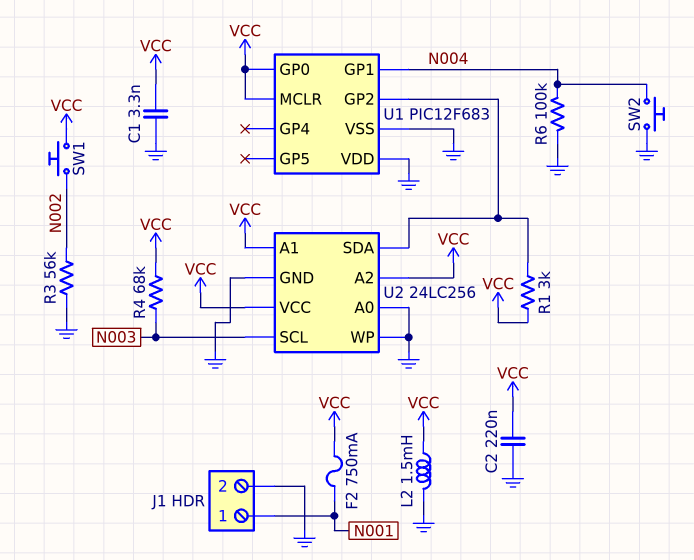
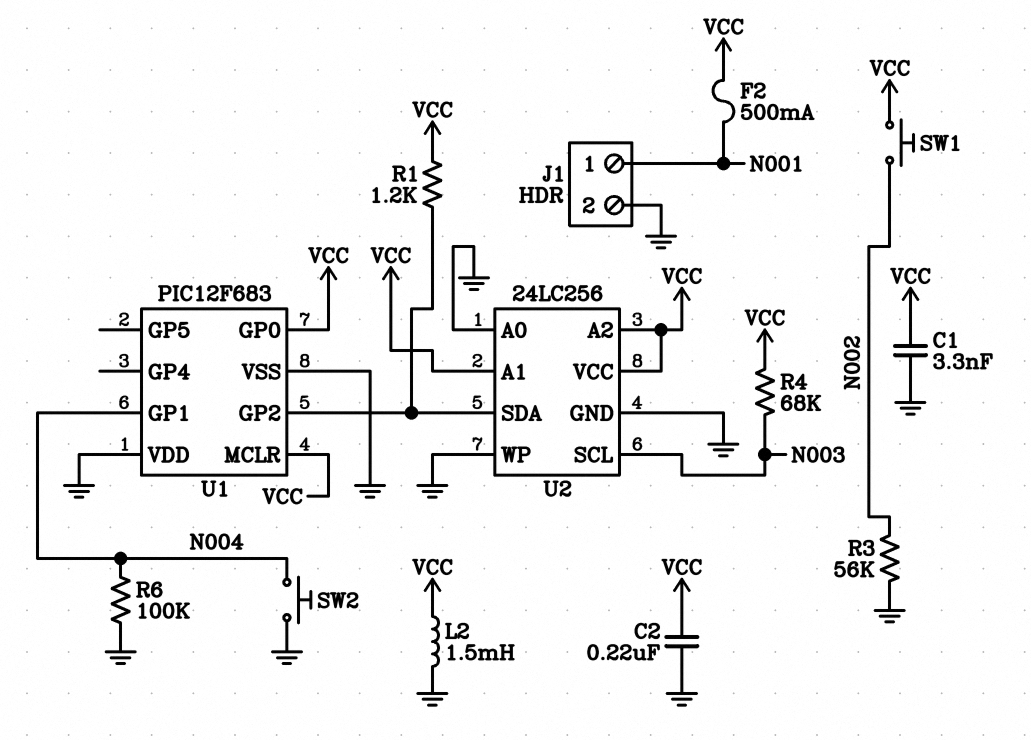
F2: 750mA (N001, VCC) -> 500mA (N001, VCC)
R1: 3k (U1/GP2, VCC) -> 1.2k (U1/GP2, VCC)

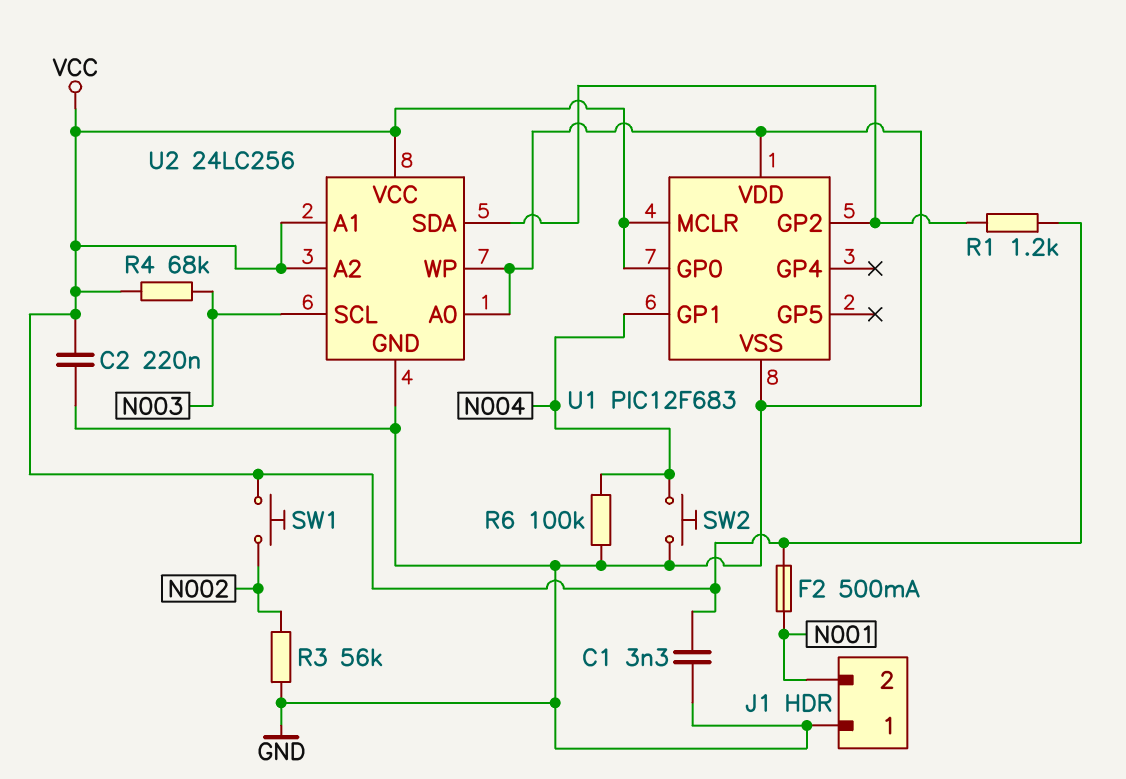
J1 pin 1: N001 -> GND
J1 pin 2: GND -> N001
L2: 1.5mH (GND, VCC) -> none

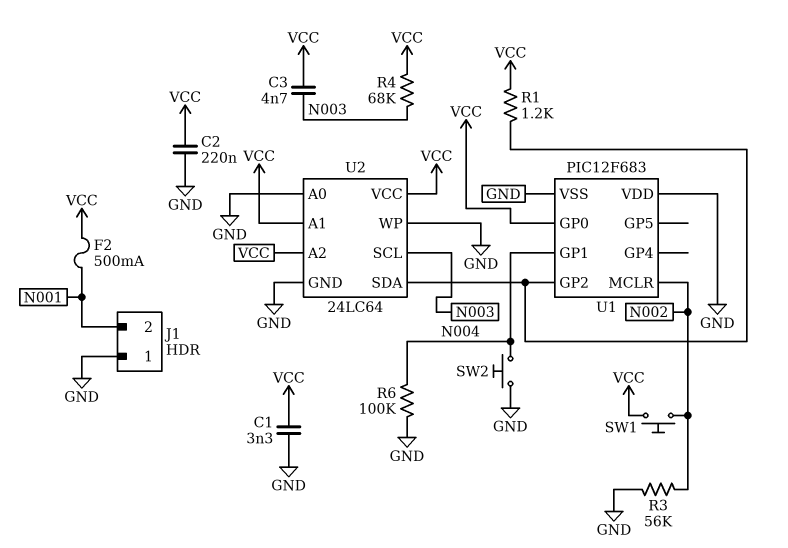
C3: none -> 4.7nF (N003, VCC)
U1 pin MCLR: VCC -> N002
U2: 24LC256 -> 24LC64

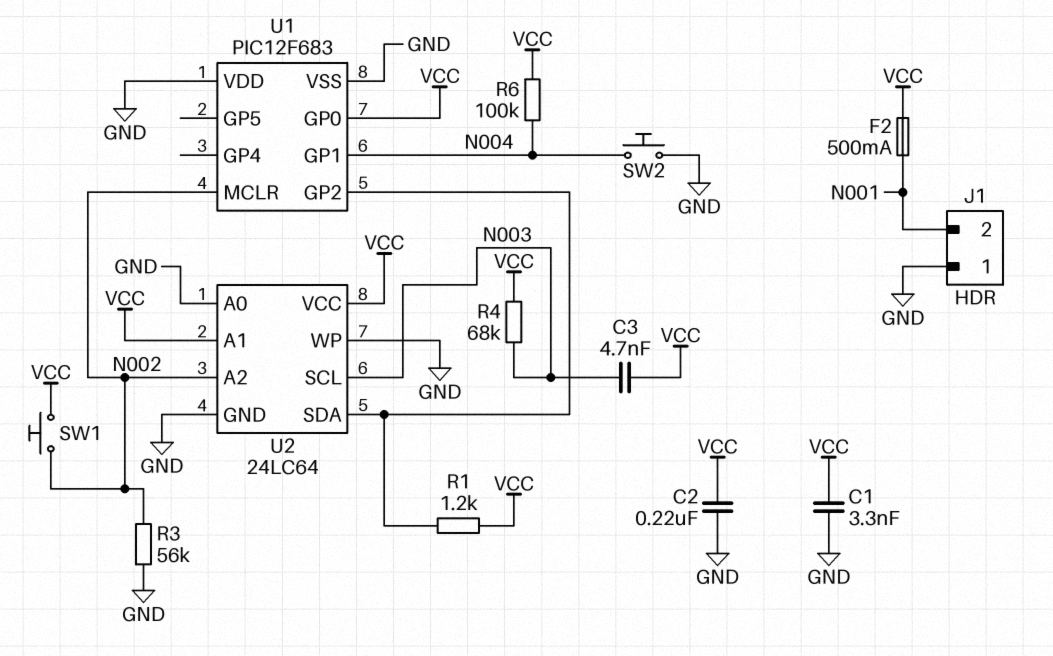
R6: 100k (GND, N004) -> 100k (N004, VCC)
U2 pin A2: VCC -> N002

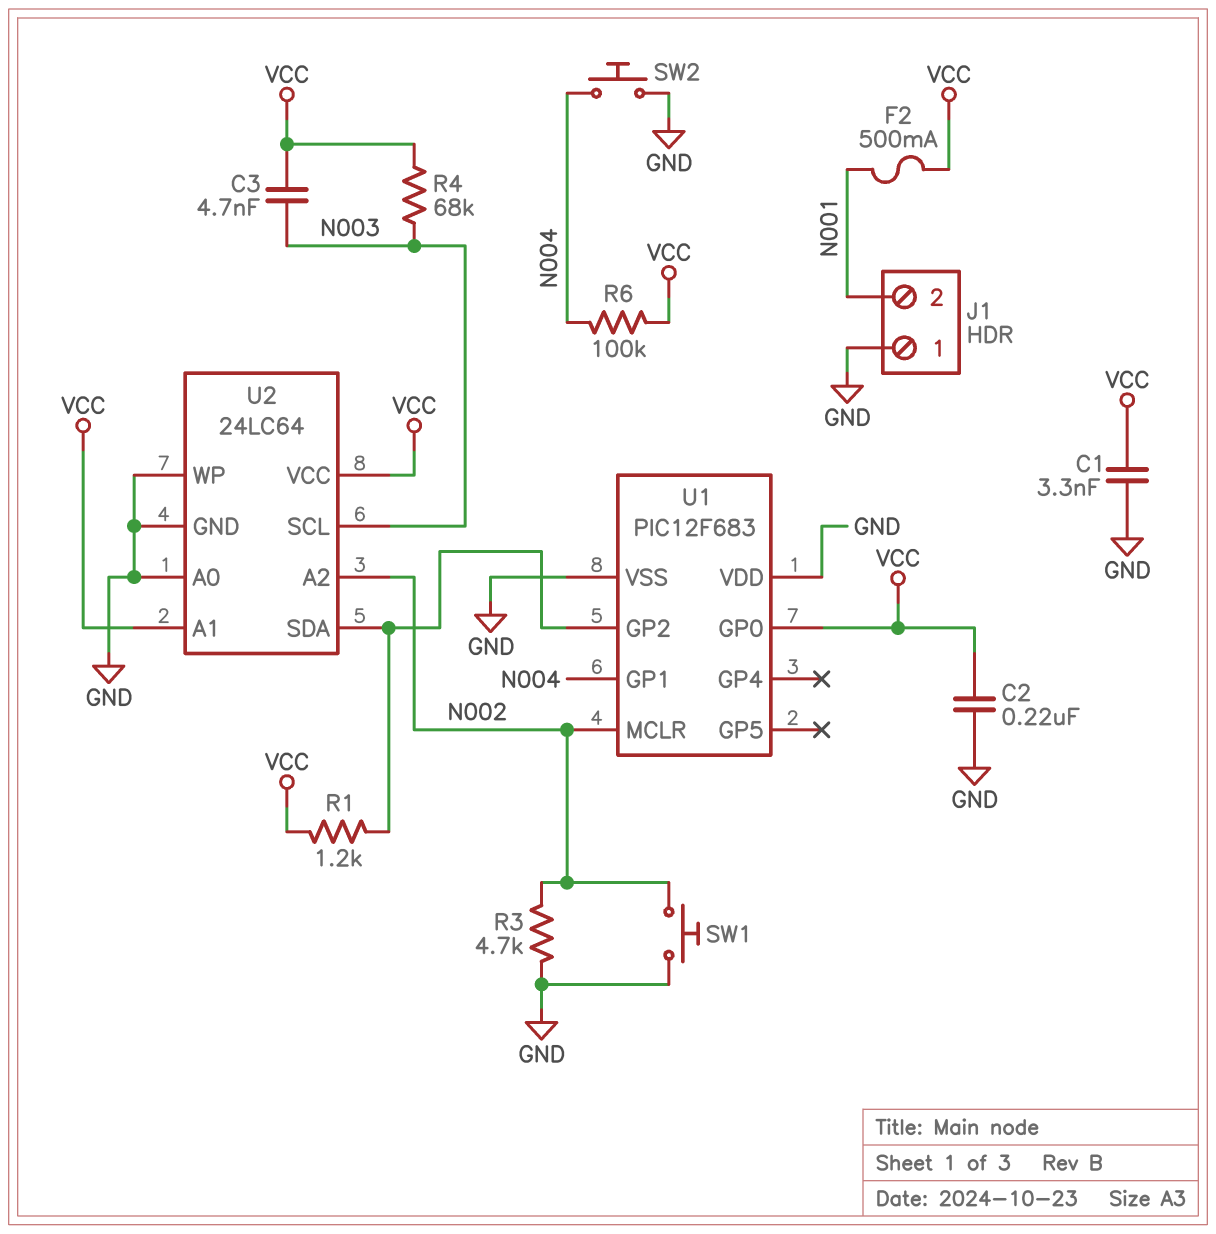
R3: 56k (GND, N002) -> 4.7k (GND, N002)
SW1: button (N002, VCC) -> button (GND, N002)

